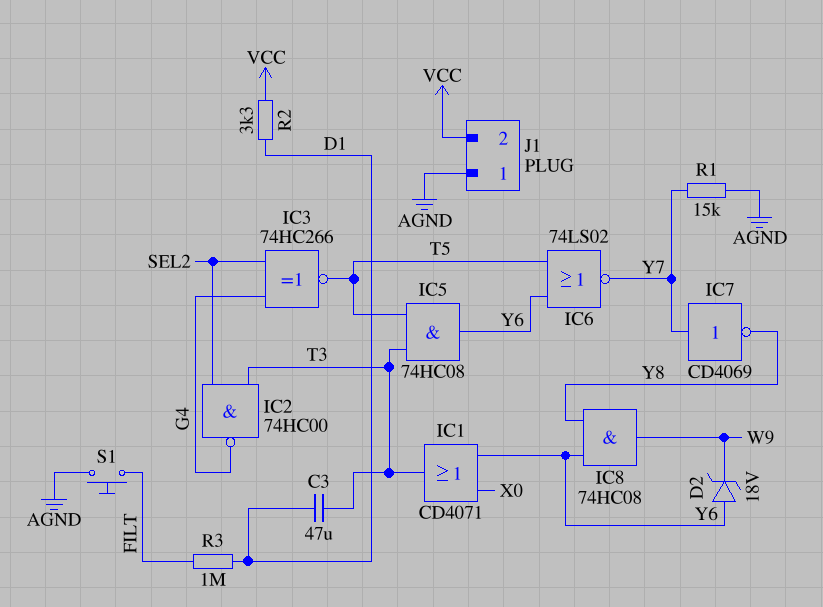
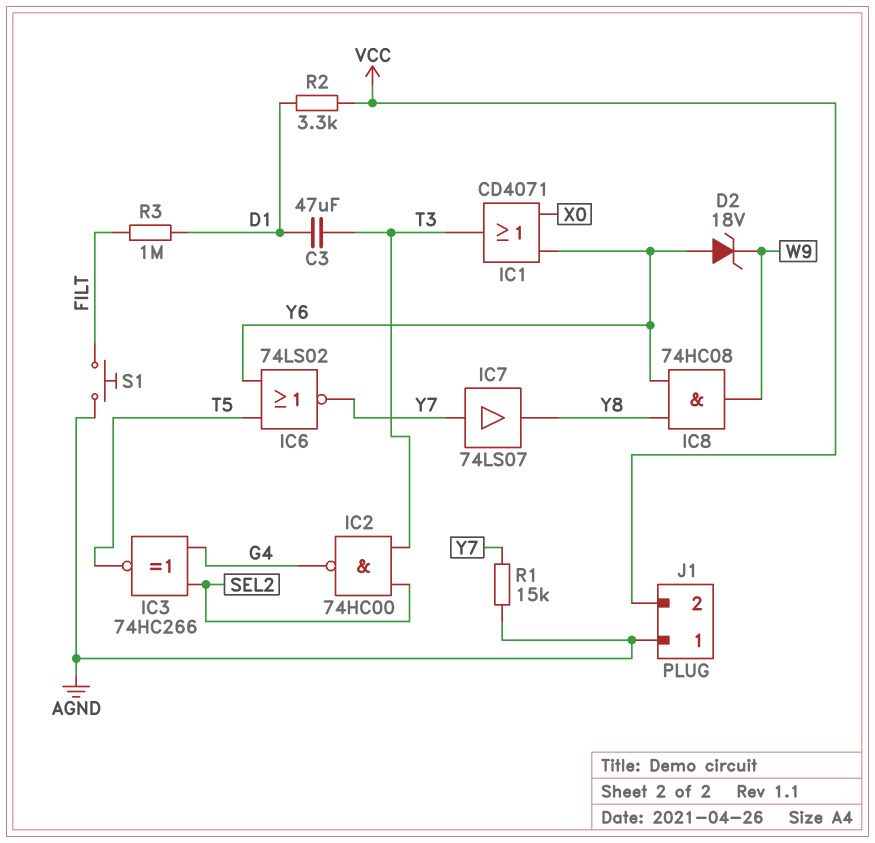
IC5: AND 74HC08 (in T3, in T5, out Y6) -> none
IC7: NOT CD4069 (in Y7, out Y8) -> buffer 74LS07 (in Y7, out Y8)

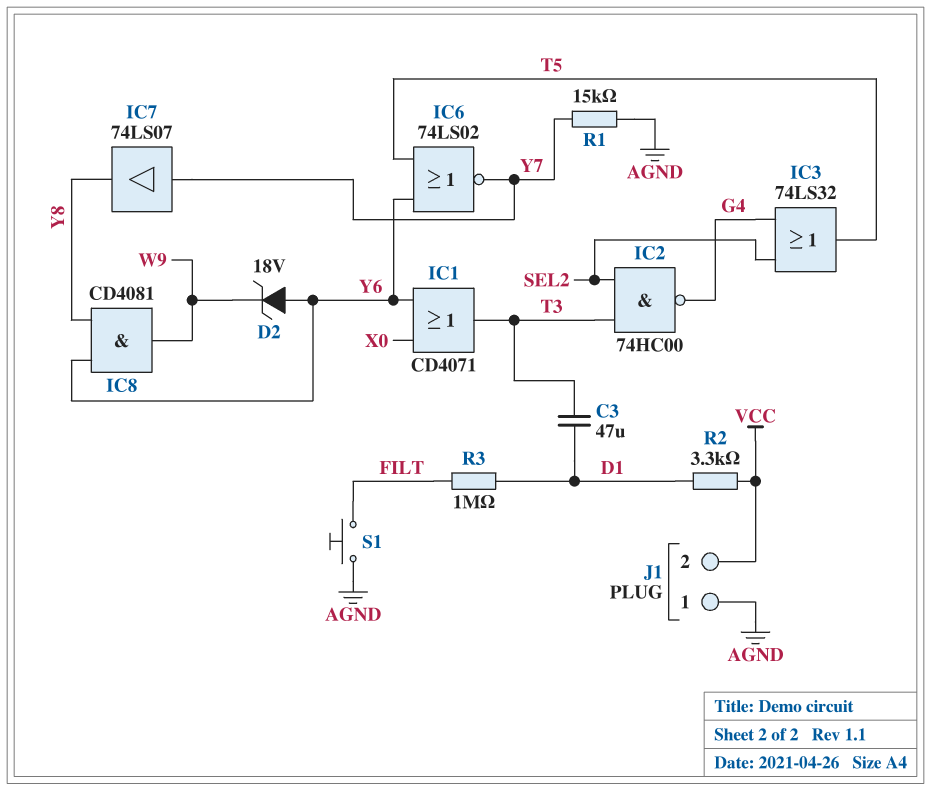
IC3: XNOR 74HC266 (in G4, in SEL2, out T5) -> OR 74LS32 (in G4, in SEL2, out T5)
IC8: AND 74HC08 (in Y6, in Y8, out W9) -> AND CD4081 (in Y6, in Y8, out W9)

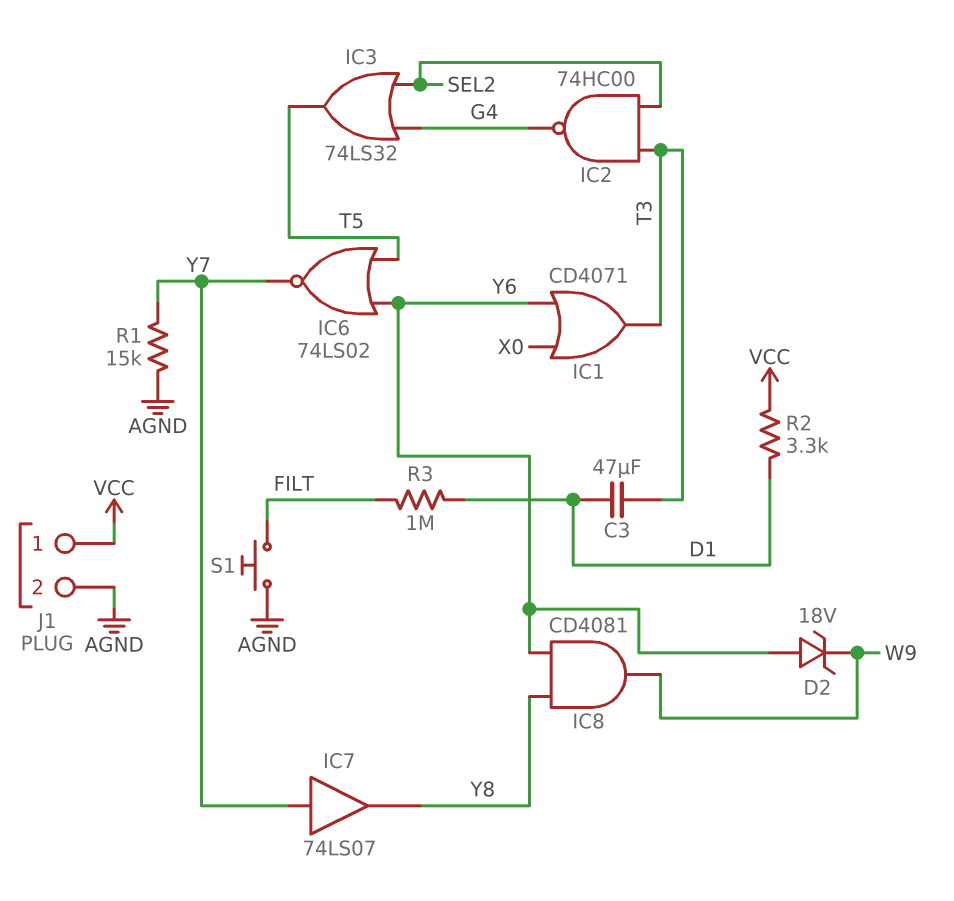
J1 pin 1: AGND -> VCC
J1 pin 2: VCC -> AGND

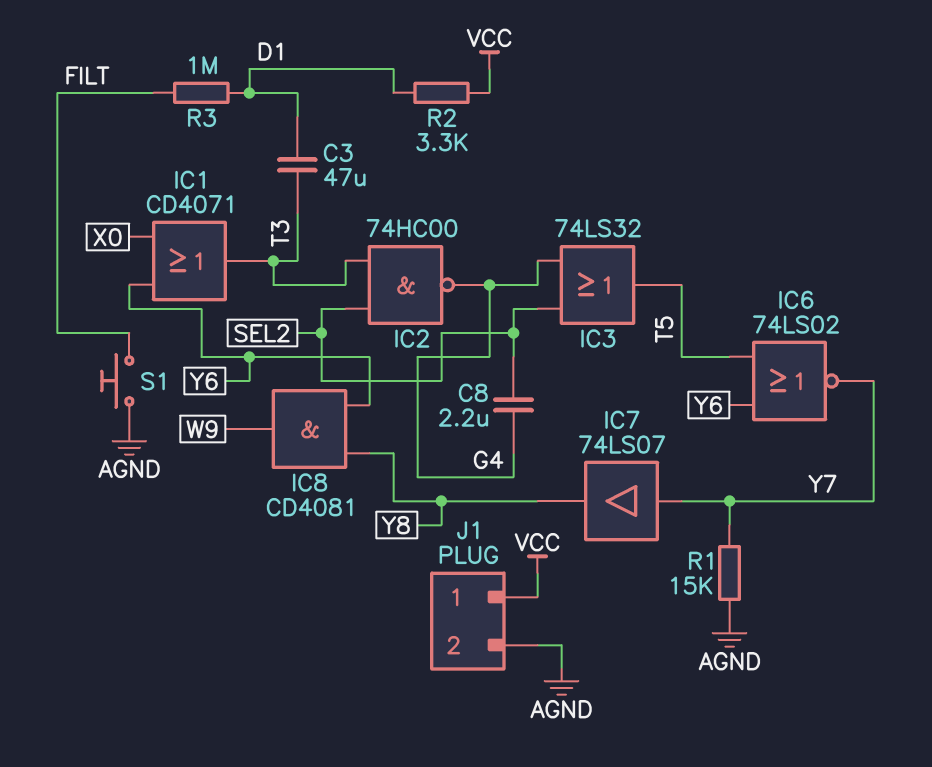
C8: none -> 2.2uF (G4, SEL2)
D2: zener 18V (A Y6, K W9) -> none

